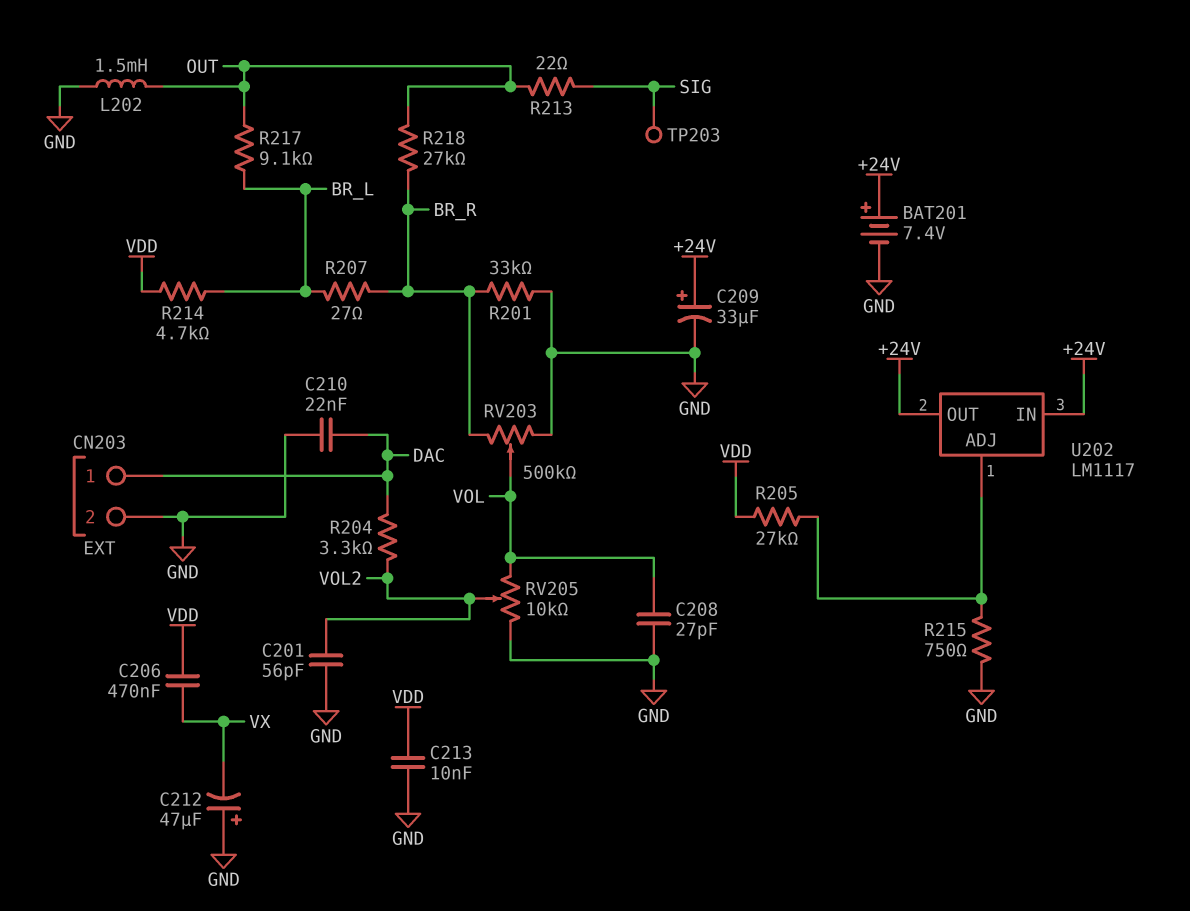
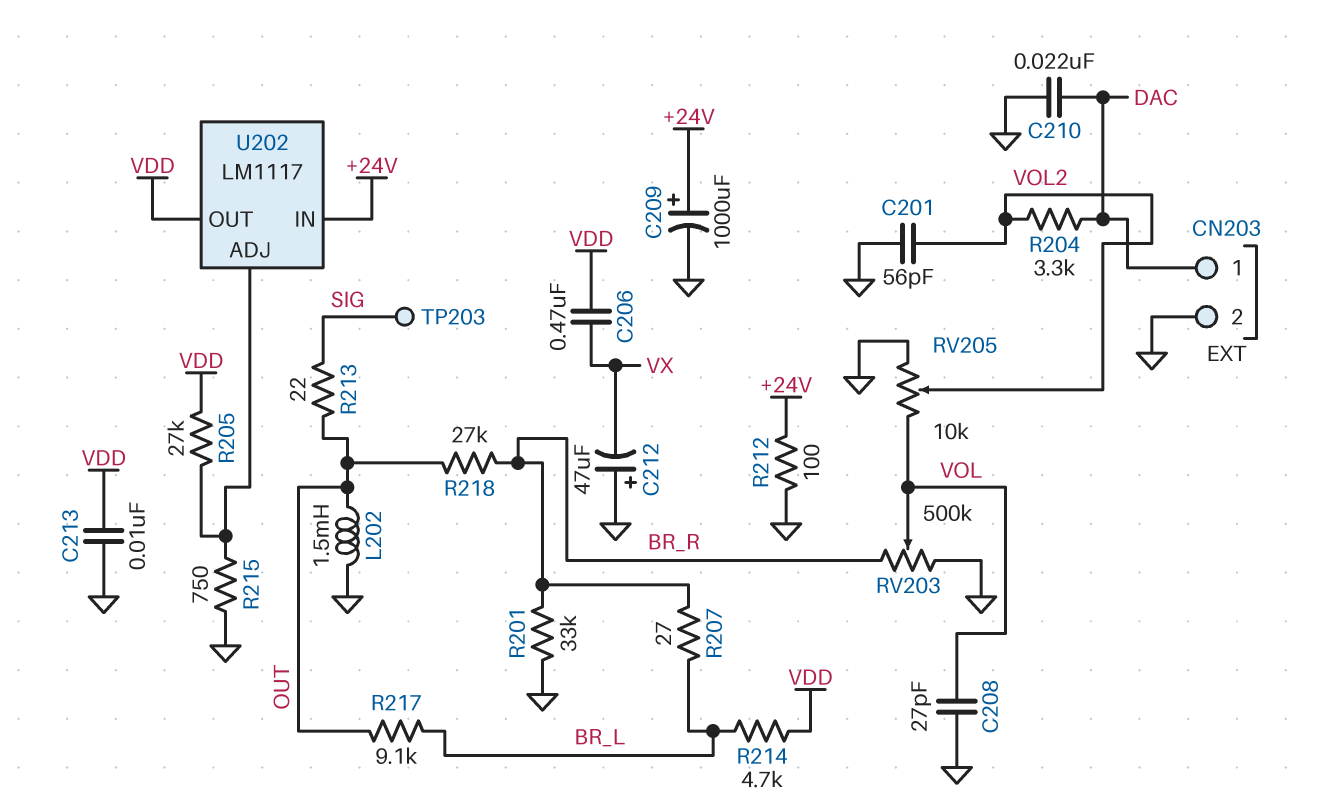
BAT201: 7.4V (plus +24V, minus GND) -> none
C209: 33uF (plus +24V, minus GND) -> 1000uF (plus +24V, minus GND)
R212: none -> 100 (+24V, GND)
U202 pin OUT: +24V -> VDD

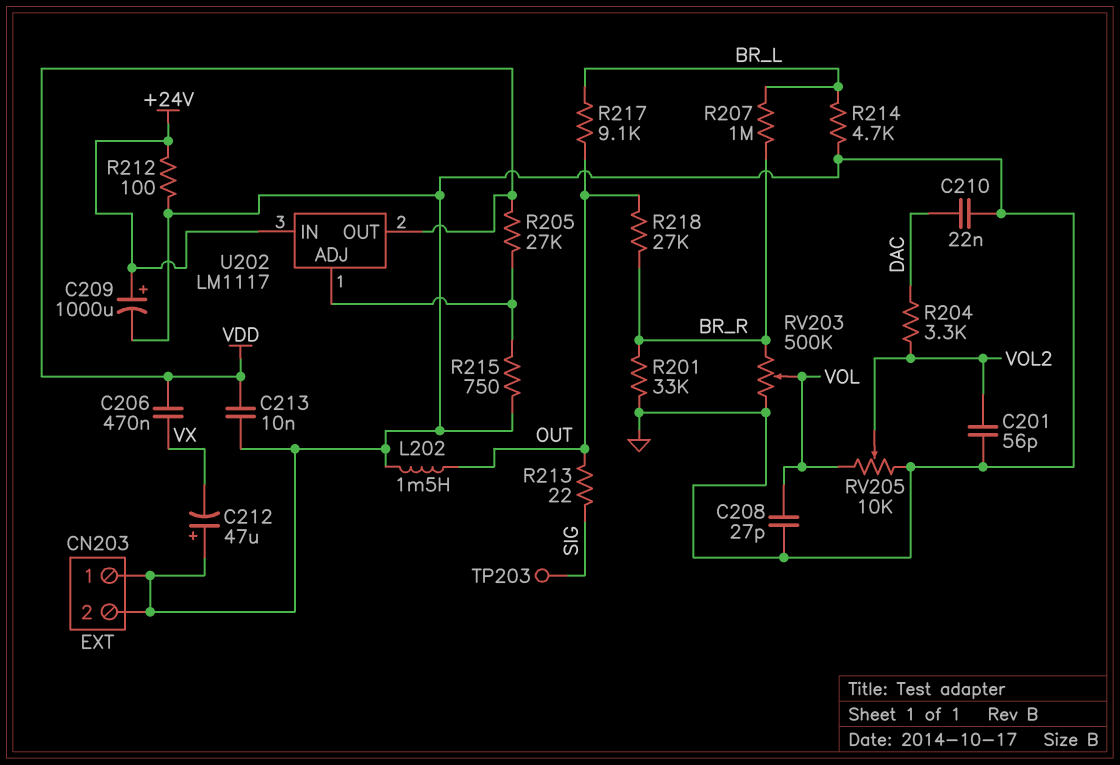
CN203 pin 1: DAC -> GND
R207: 27 (BR_L, BR_R) -> 1M (BR_L, BR_R)
R214: 4.7k (BR_L, VDD) -> 4.7k (BR_L, GND)

